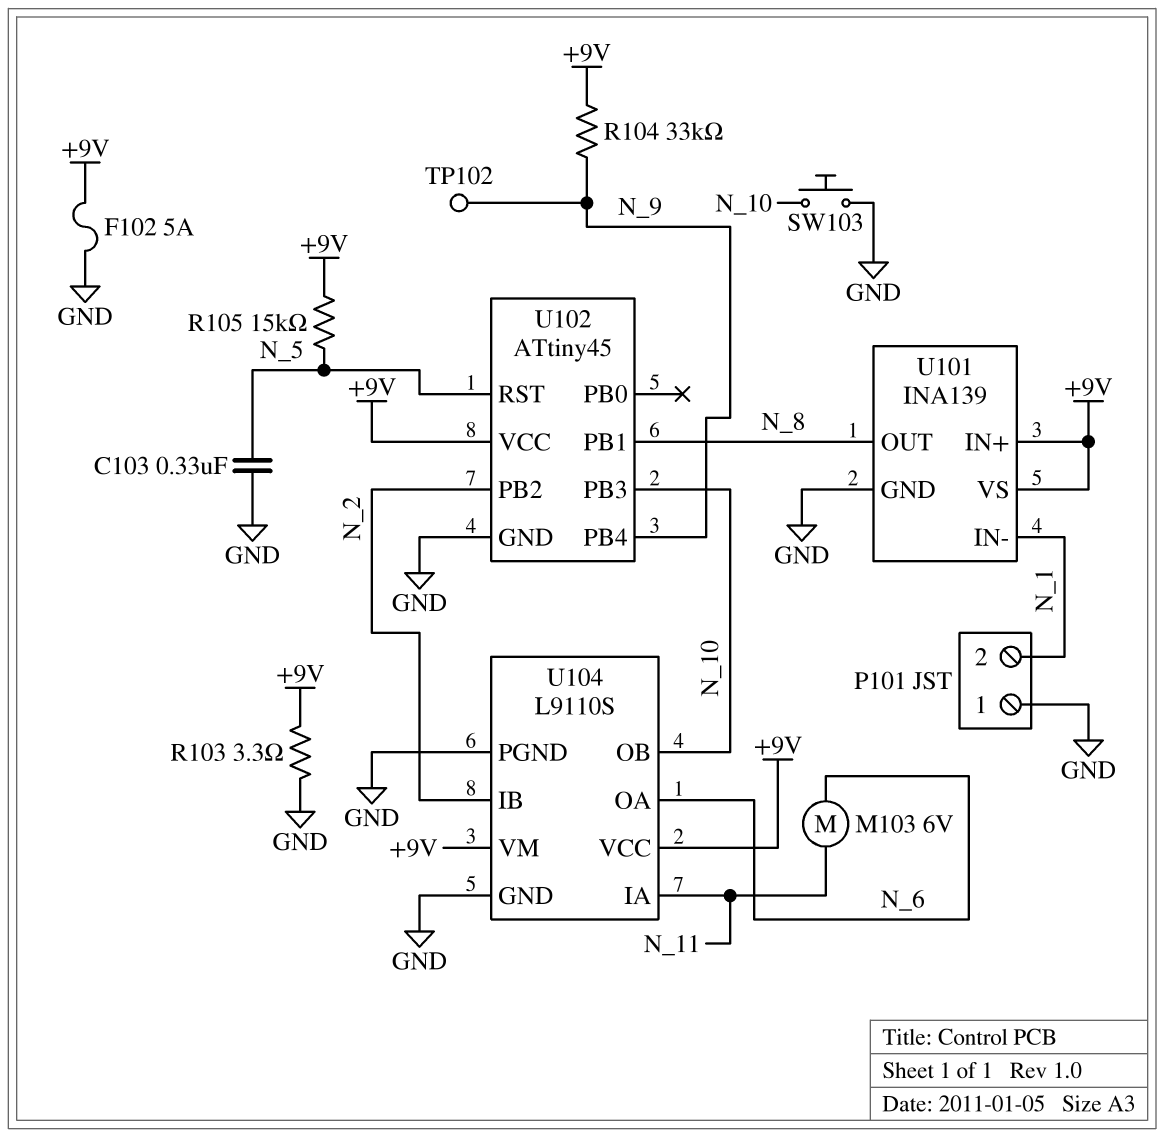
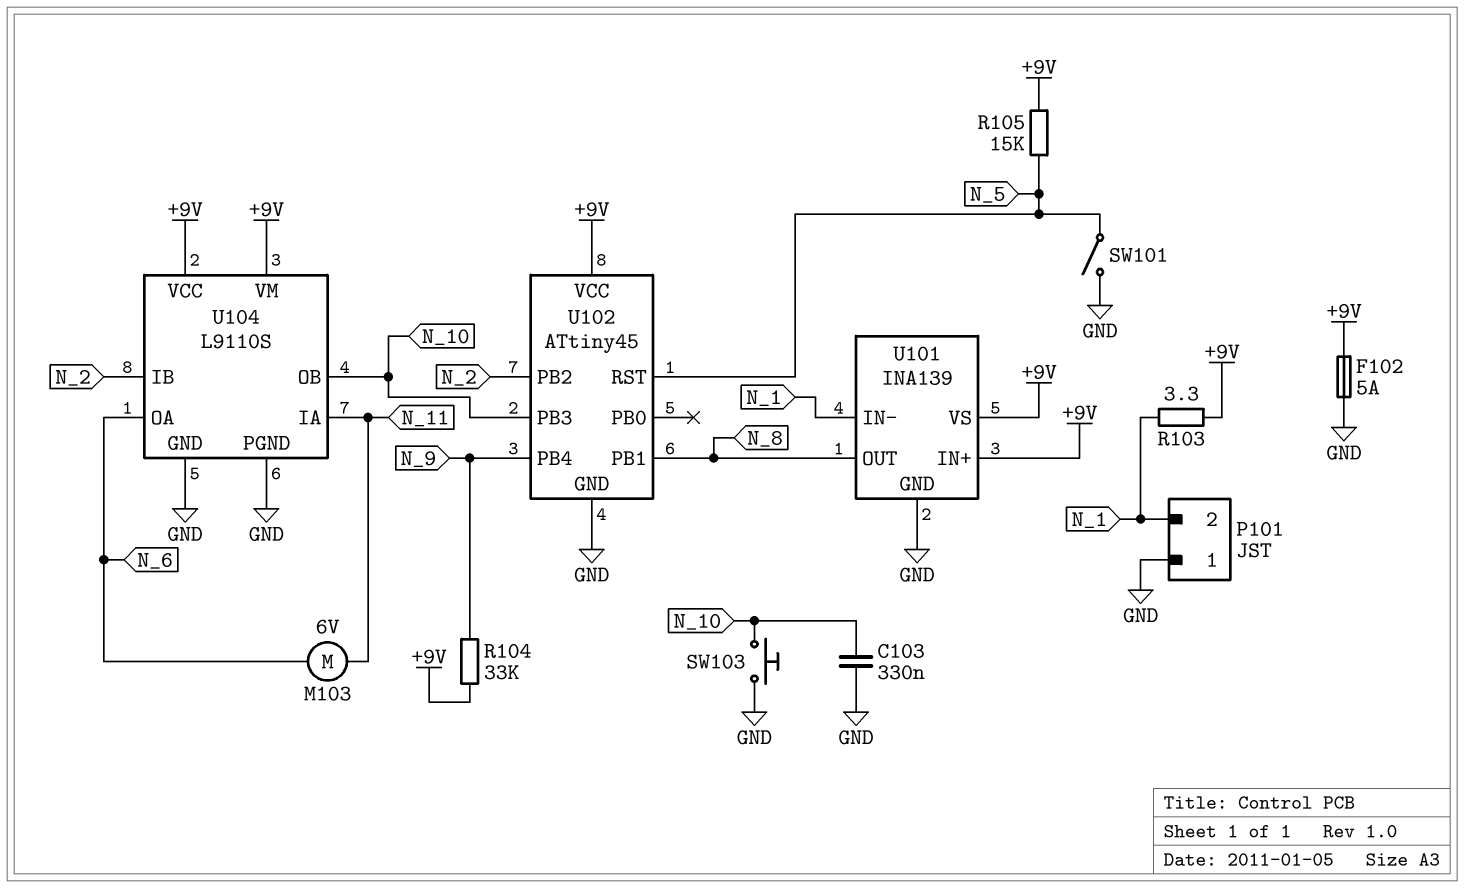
C103: 330nF (GND, N_5) -> 330nF (GND, N_10)
R103: 3.3 (+9V, GND) -> 3.3 (+9V, N_1)
SW101: none -> switch (GND, N_5)
TP102: test point (N_9) -> none

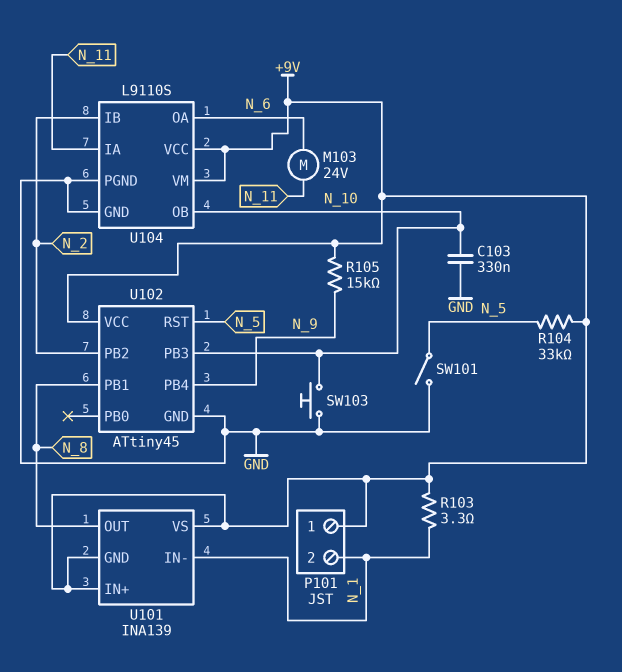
F102: 5A (+9V, GND) -> none
M103: motor 6V (N_6, N_11) -> motor 24V (N_6, N_11)
P101 pin 1: GND -> +9V
R104: 33k (+9V, N_9) -> 33k (+9V, N_5)
R105: 15k (+9V, N_5) -> 15k (+9V, N_9)
U101 pin GND: GND -> +9V

